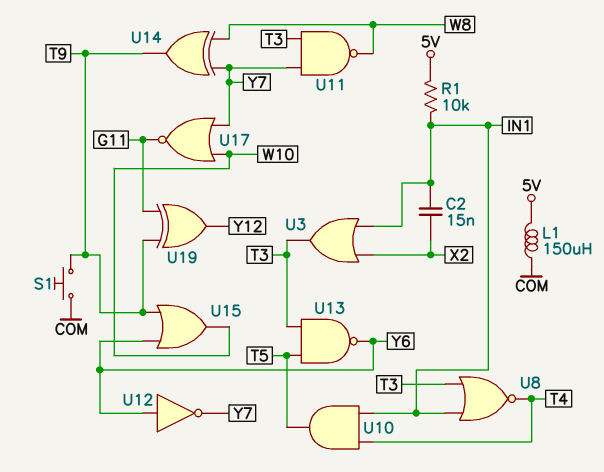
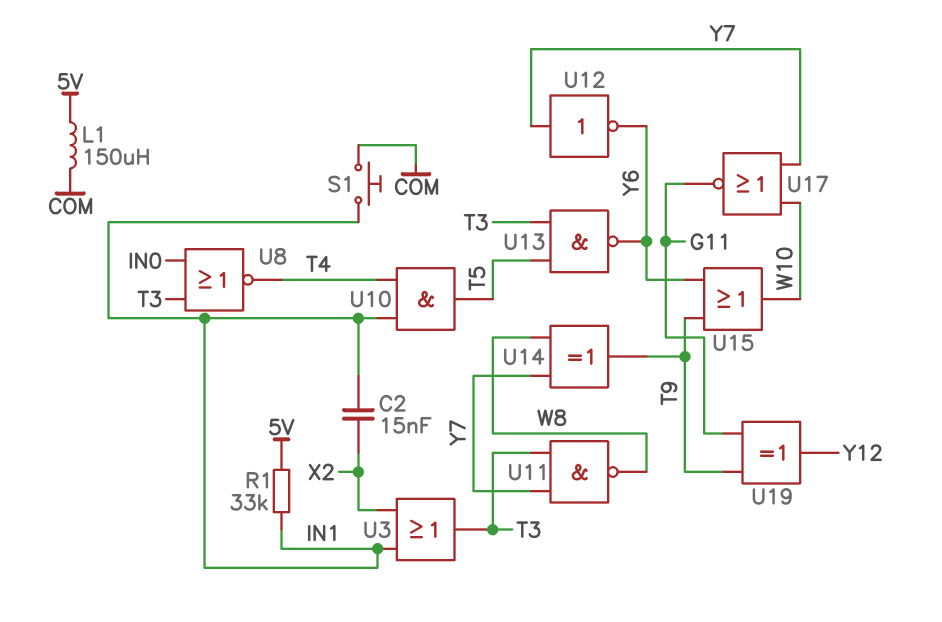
R1: 10k (5V, IN1) -> 33k (5V, IN1)
S1: button (COM, T9) -> button (COM, IN1)
U8: NOR (in IN1, in T3, out T4) -> NOR (in IN0, in T3, out T4)
U12: NOT (in Y6, out Y7) -> NOT (in Y7, out Y6)

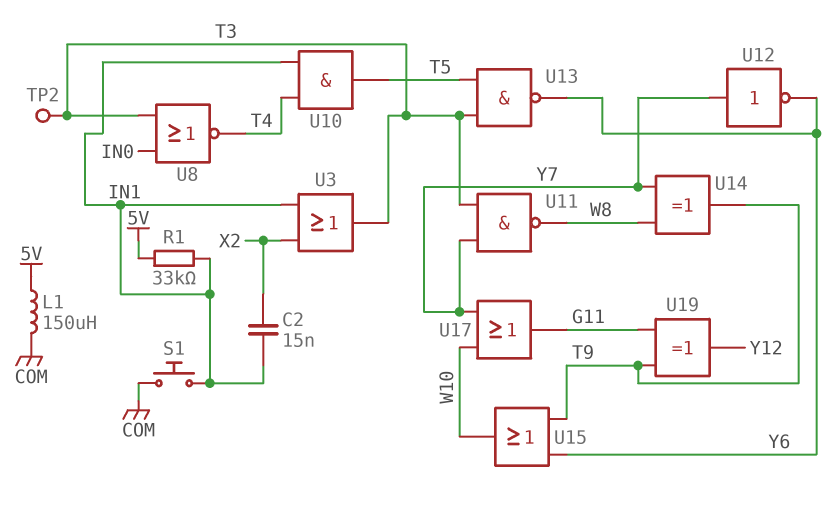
TP2: none -> test point (T3)
U17: NOR (in W10, in Y7, out G11) -> OR (in W10, in Y7, out G11)

